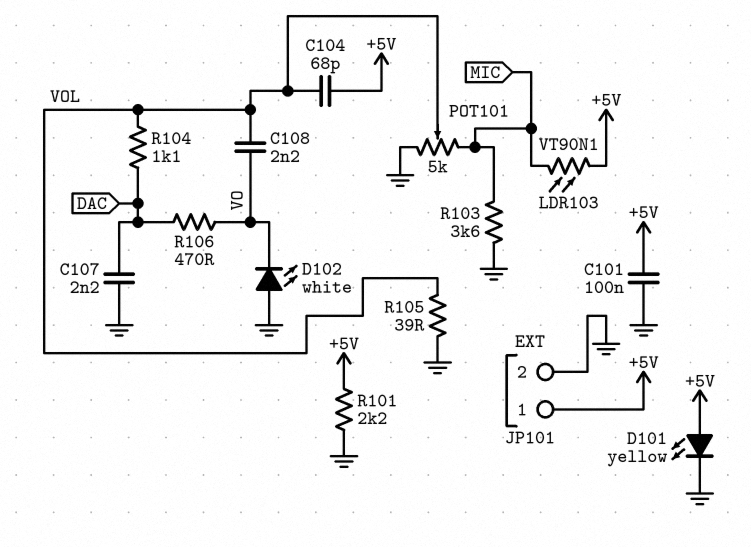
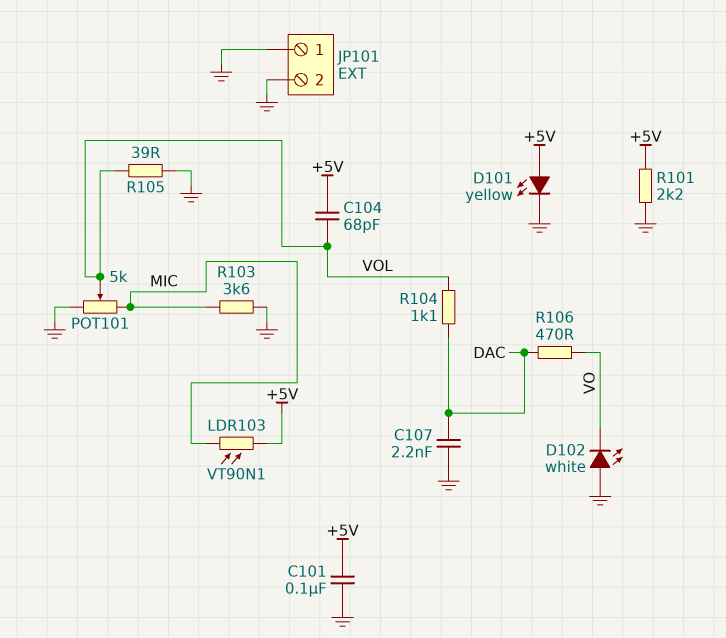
C108: 2.2nF (VO, VOL) -> none
JP101 pin 1: +5V -> GND

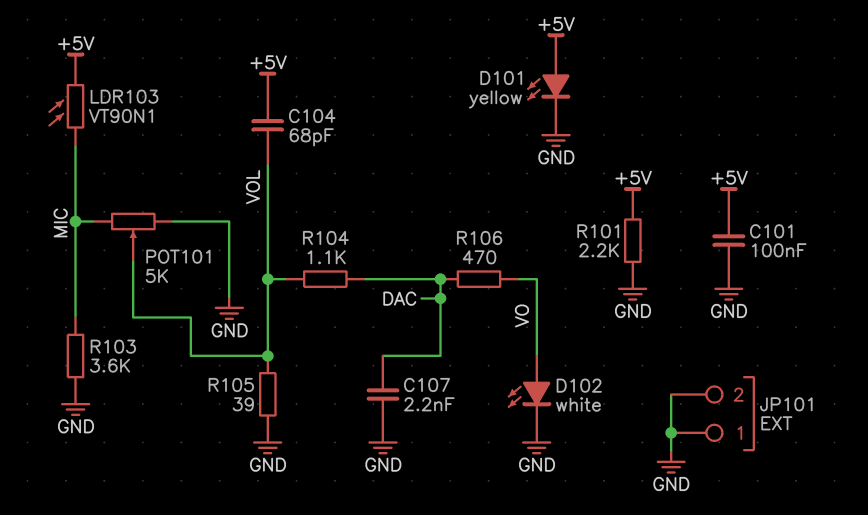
D102: LED white (A GND, K VO) -> LED white (A VO, K GND)

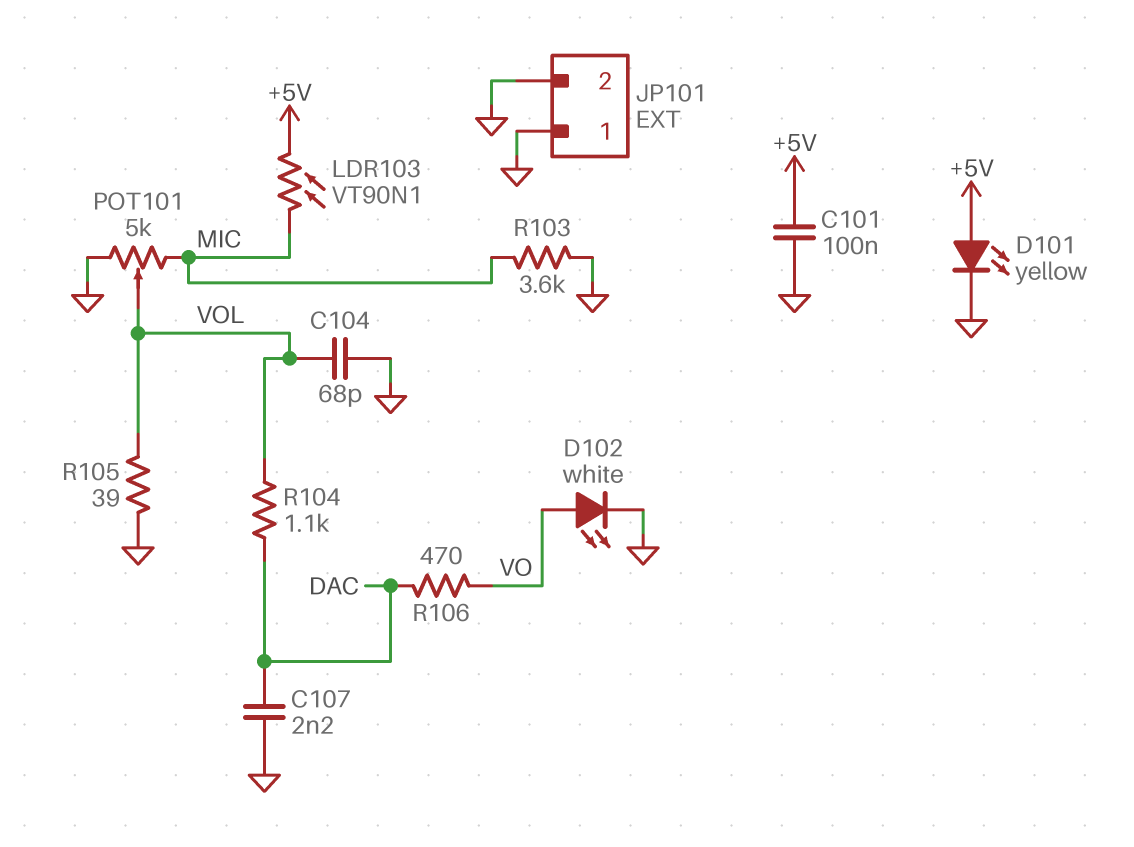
C104: 68pF (+5V, VOL) -> 68pF (GND, VOL)
R101: 2.2k (+5V, GND) -> none

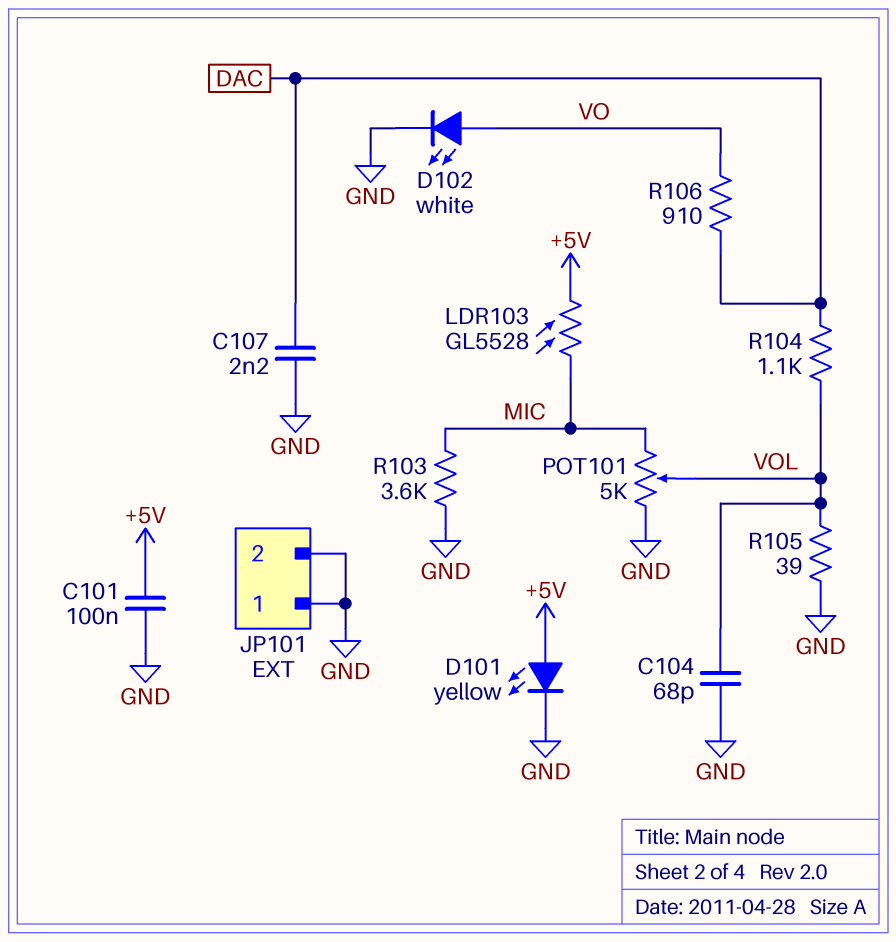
LDR103: VT90N1 (+5V, MIC) -> GL5528 (+5V, MIC)
R106: 470 (DAC, VO) -> 910 (DAC, VO)

